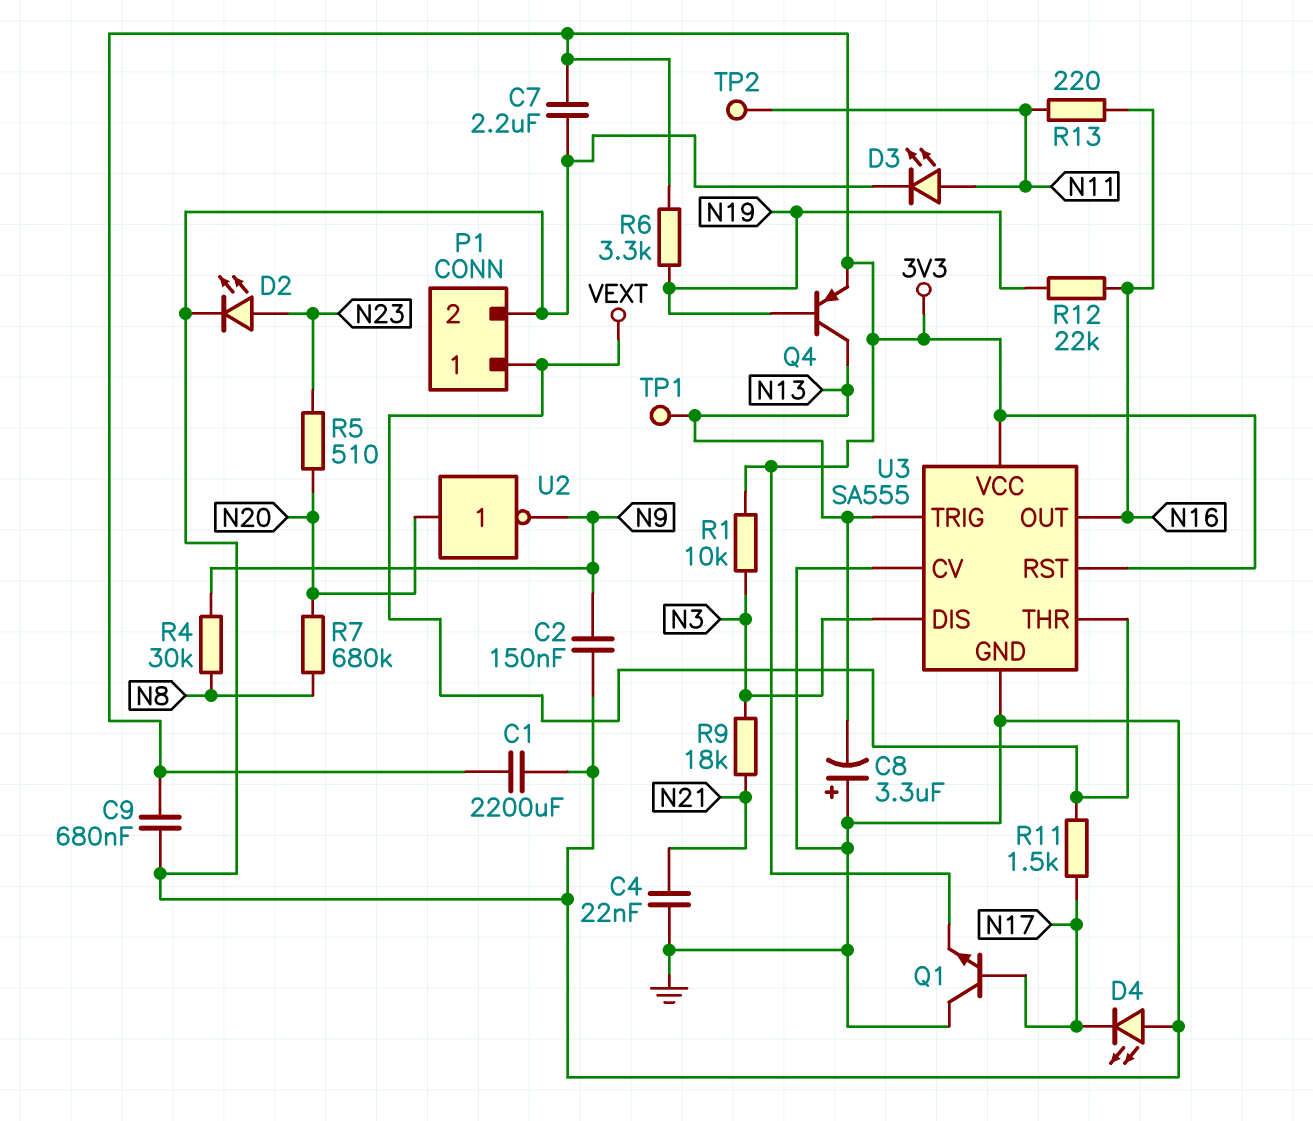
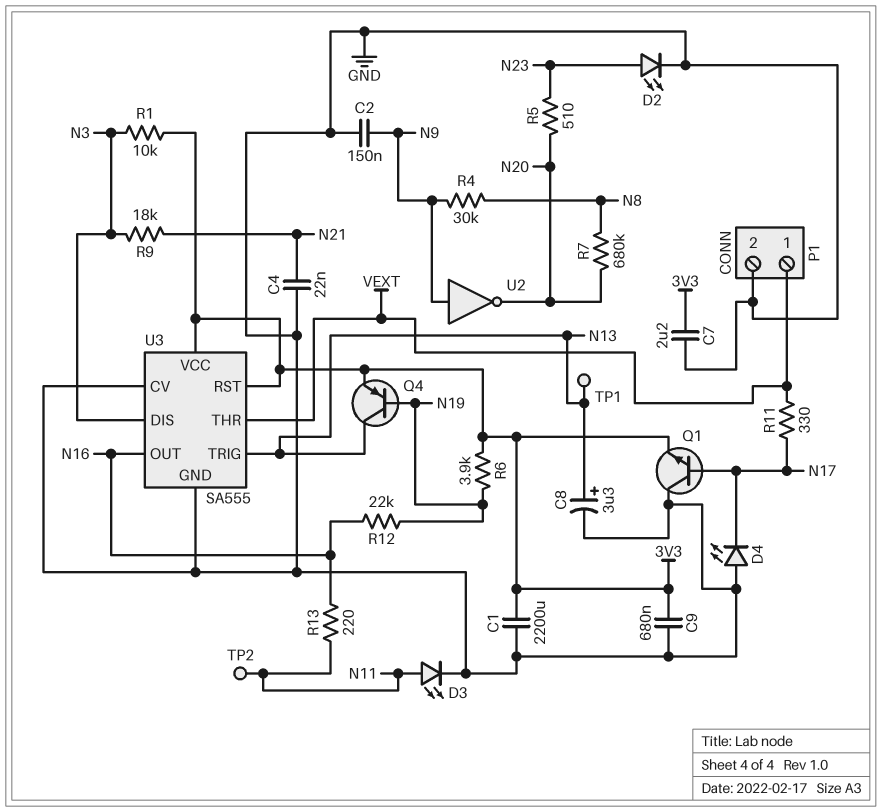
C8: 3.3uF (plus GND, minus N13) -> 3.3uF (plus N13, minus GND)
R6: 3.3k (3V3, N19) -> 3.9k (3V3, N19)
R11: 1.5k (N17, VEXT) -> 330 (N17, VEXT)
U2: NOT (in N20, out N9) -> NOT (in N9, out N20)

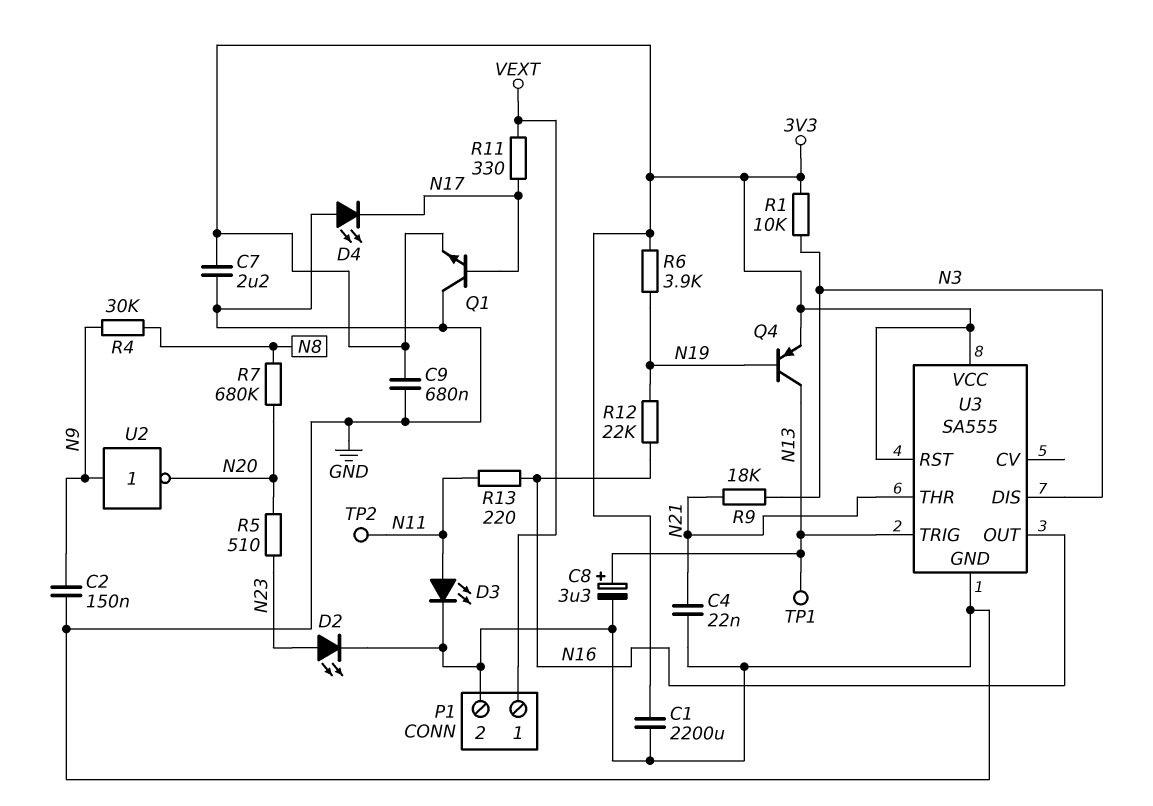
U3 pin CV: GND -> none
U3 pin THR: VEXT -> N21

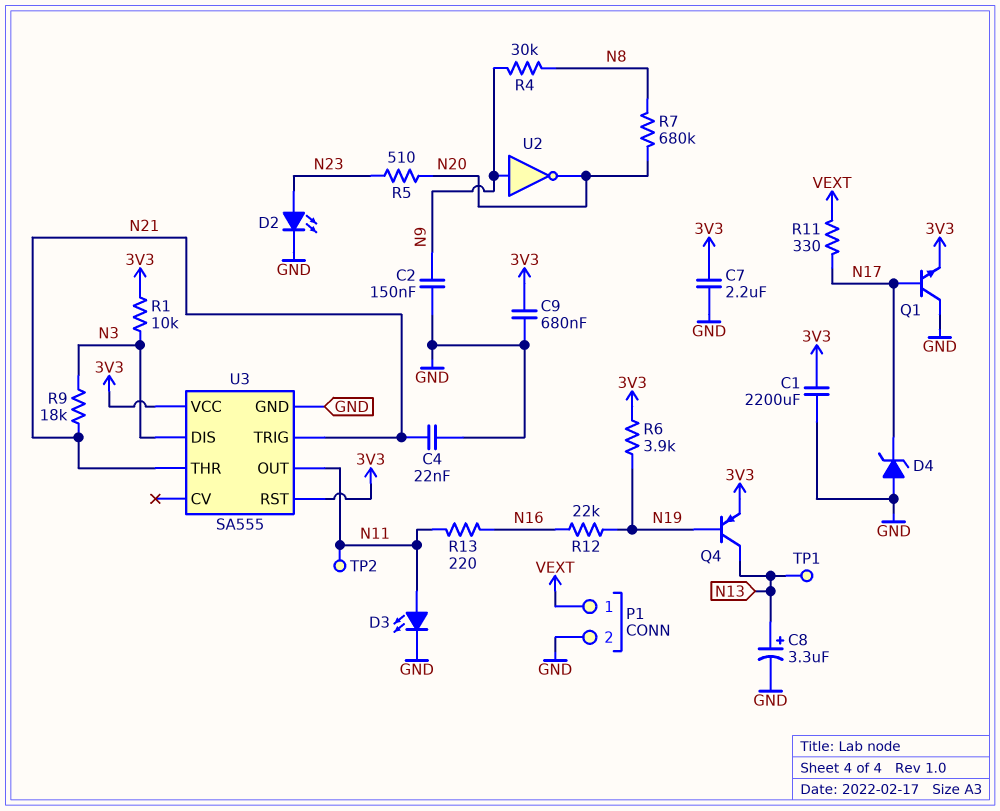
D4: LED (A GND, K N17) -> zener (A GND, K N17)
U3 pin OUT: N16 -> N11
U3 pin TRIG: N13 -> N21

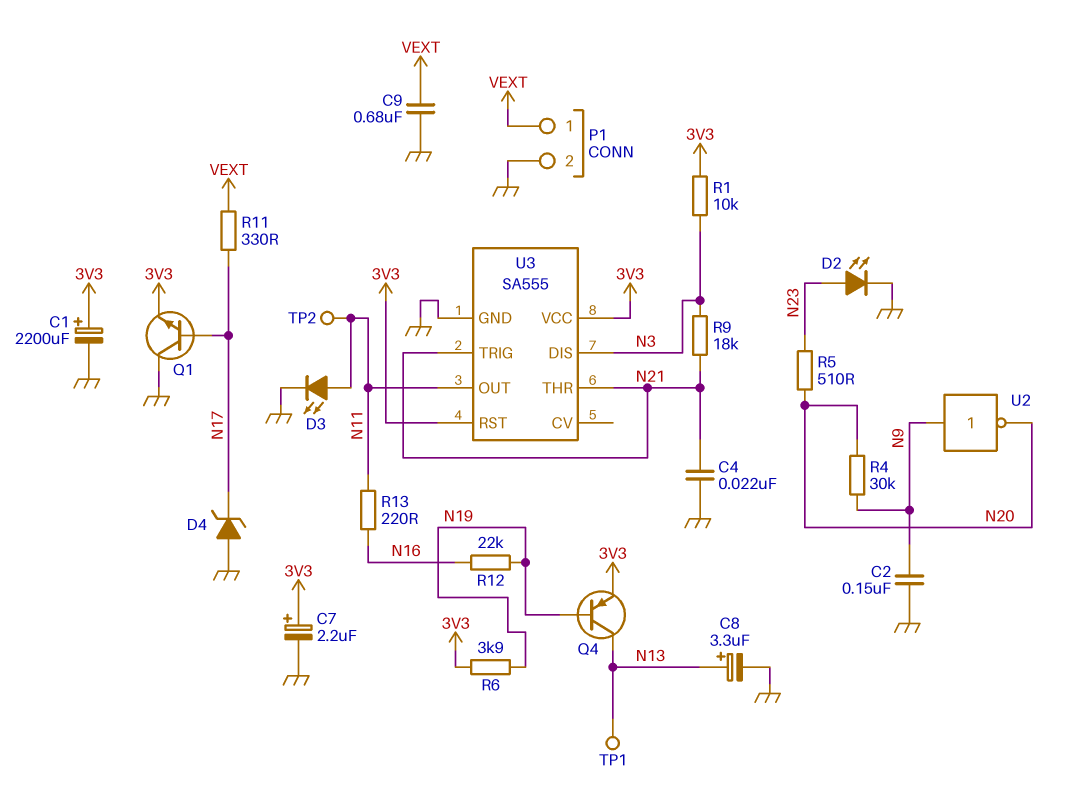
C1: 2200uF (3V3, GND) -> 2200uF (plus 3V3, minus GND)
C7: 2.2uF (3V3, GND) -> 2.2uF (plus 3V3, minus GND)
C9: 680nF (3V3, GND) -> 680nF (GND, VEXT)
R4: 30k (N8, N9) -> 30k (N9, N20)
R7: 680k (N8, N20) -> none

